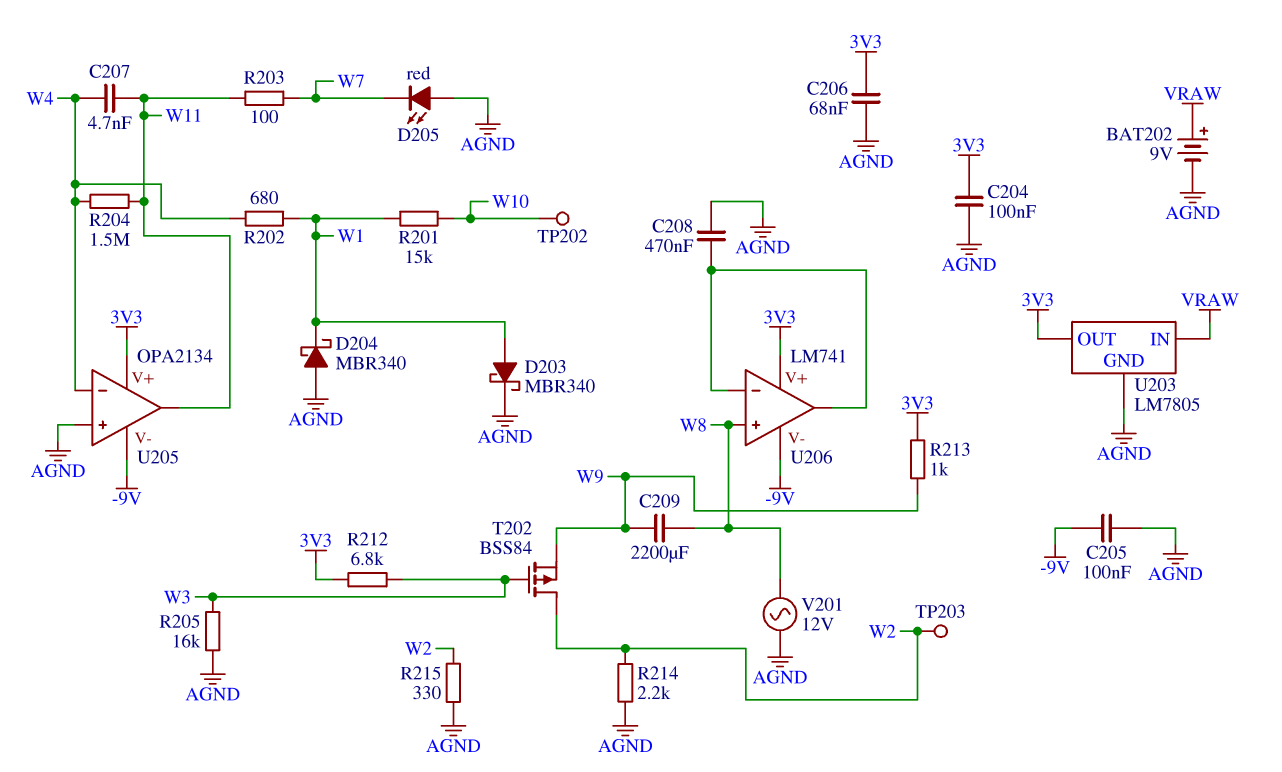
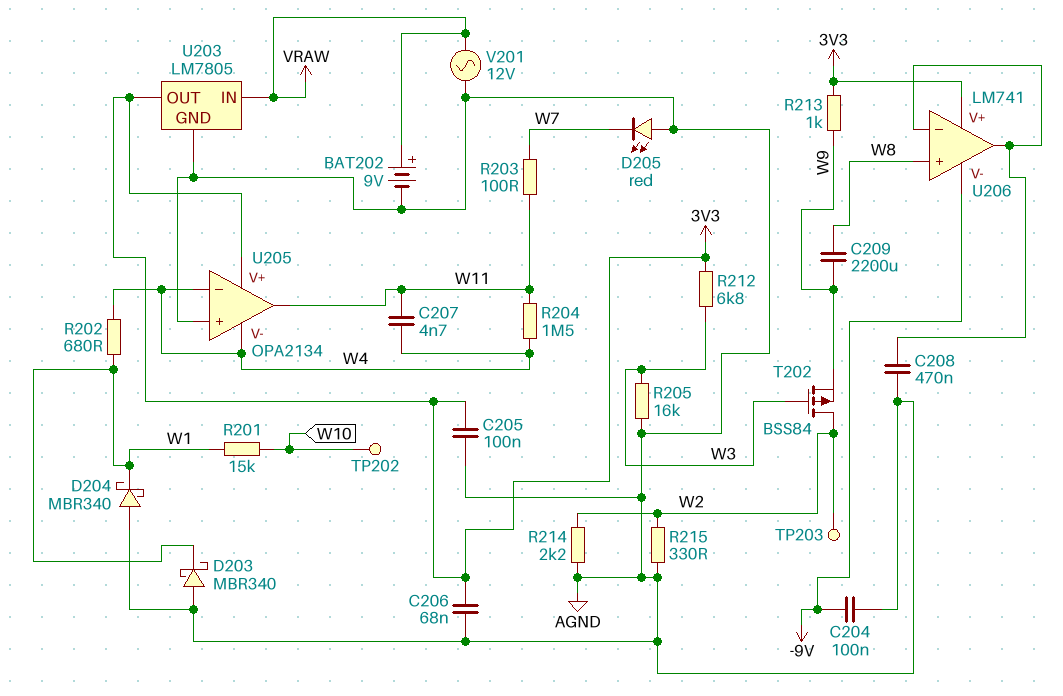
C204: 100nF (3V3, AGND) -> 100nF (-9V, AGND)
C205: 100nF (-9V, AGND) -> 100nF (3V3, AGND)
D203: schottky MBR340 (A W1, K AGND) -> schottky MBR340 (A AGND, K W1)
U205 pin V-: -9V -> W4
V201: AC 12V (AGND, W8) -> AC 12V (AGND, VRAW)

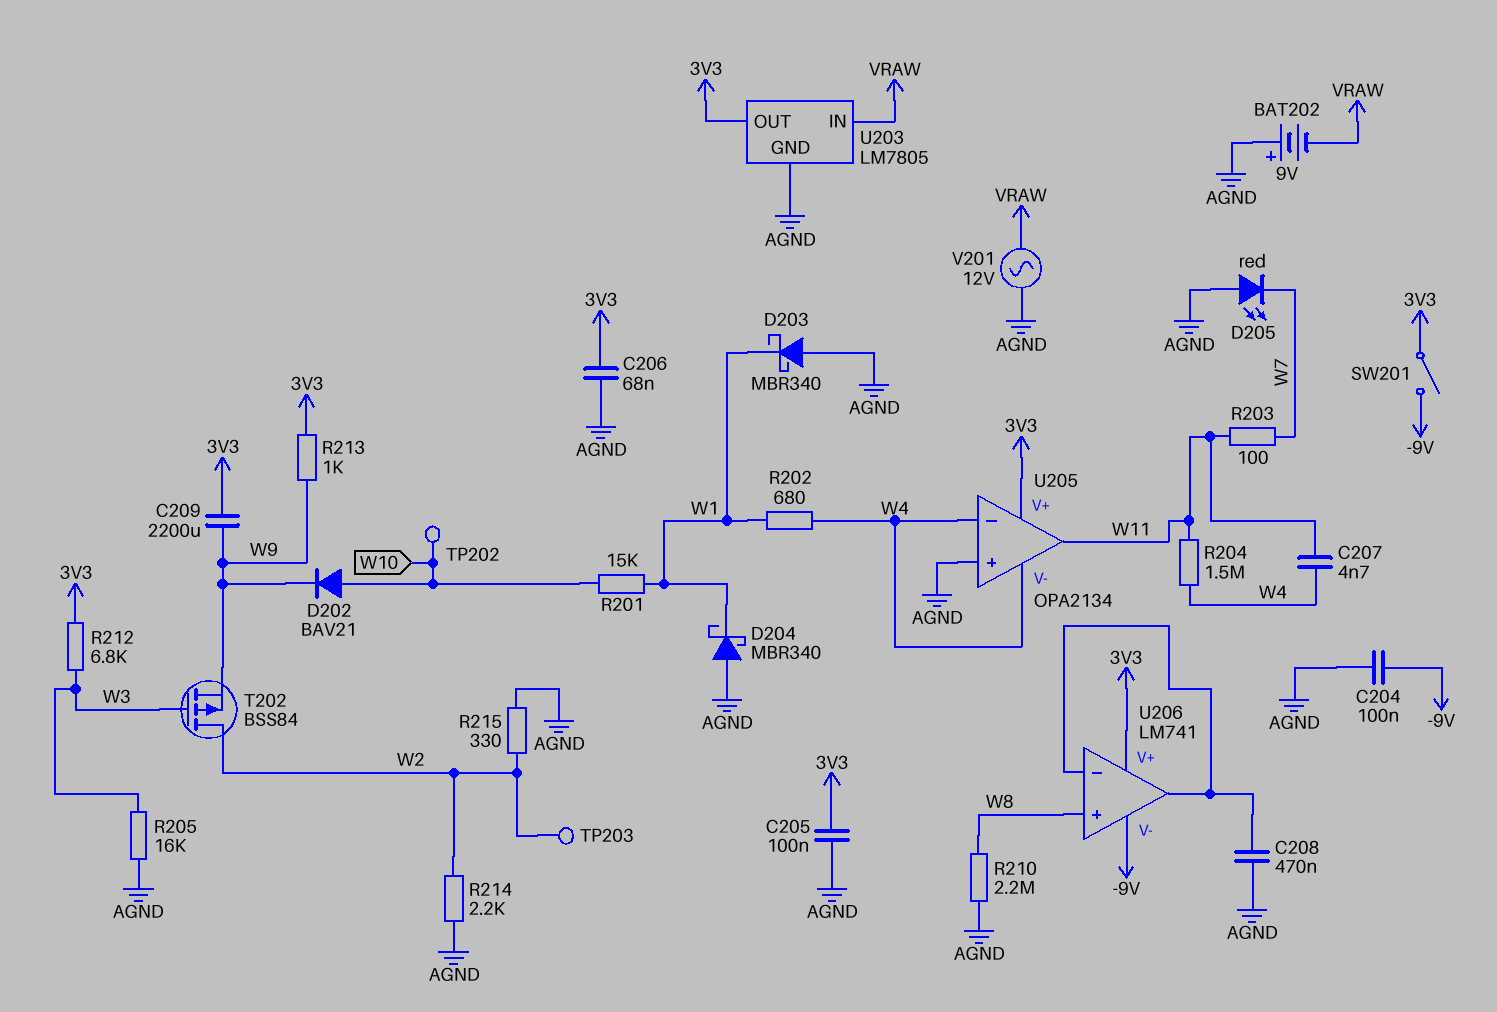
BAT202: 9V (plus VRAW, minus AGND) -> 9V (plus AGND, minus VRAW)
C209: 2200uF (W8, W9) -> 2200uF (3V3, W9)
D202: none -> diode BAV21 (A W10, K W9)
R210: none -> 2.2M (AGND, W8)
SW201: none -> switch (-9V, 3V3)

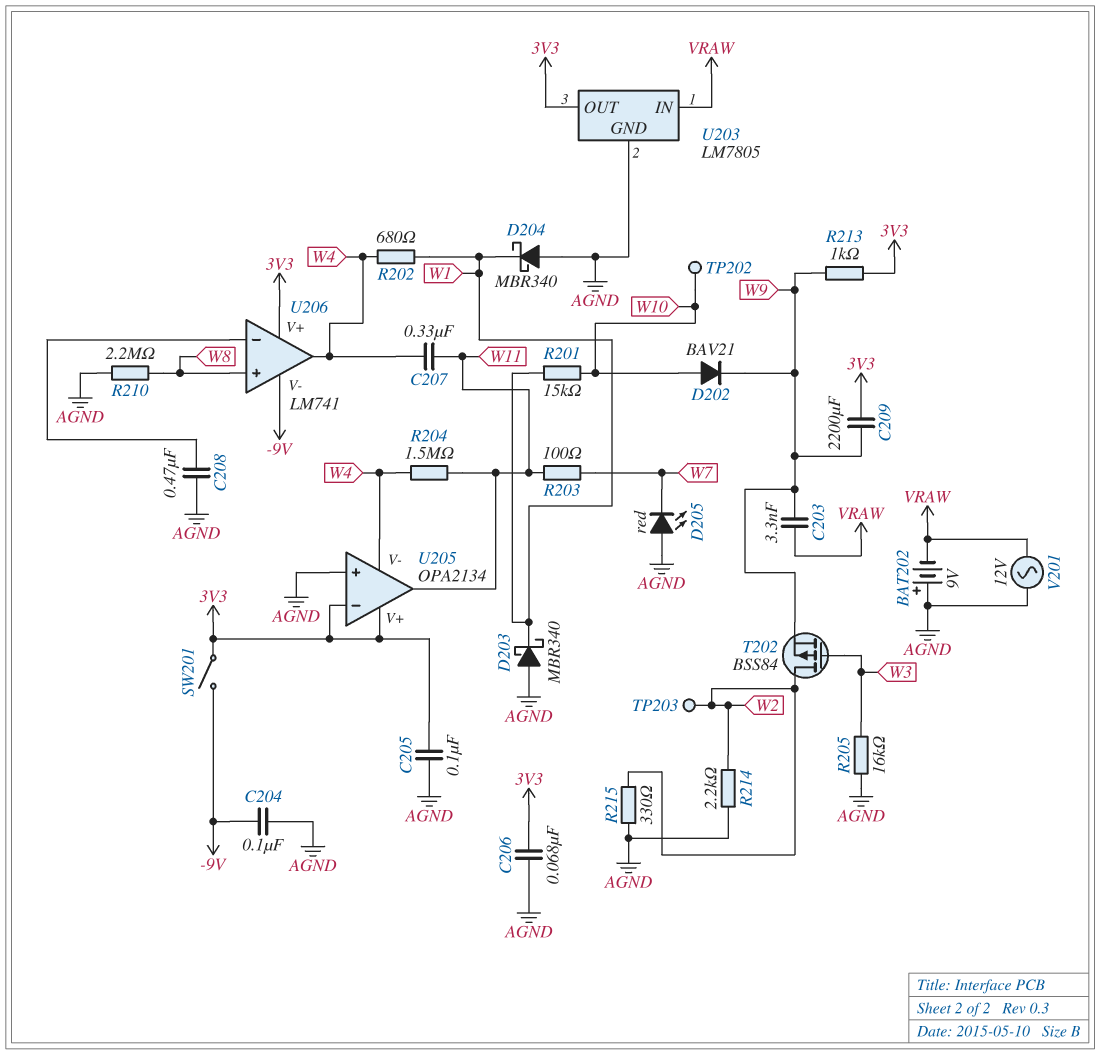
C203: none -> 3.3nF (VRAW, W9)
C207: 4.7nF (W4, W11) -> 330nF (W4, W11)
R212: 6.8k (3V3, W3) -> none
U205 pin in-: W4 -> 3V3
U206 pin out: U206/in- -> W4

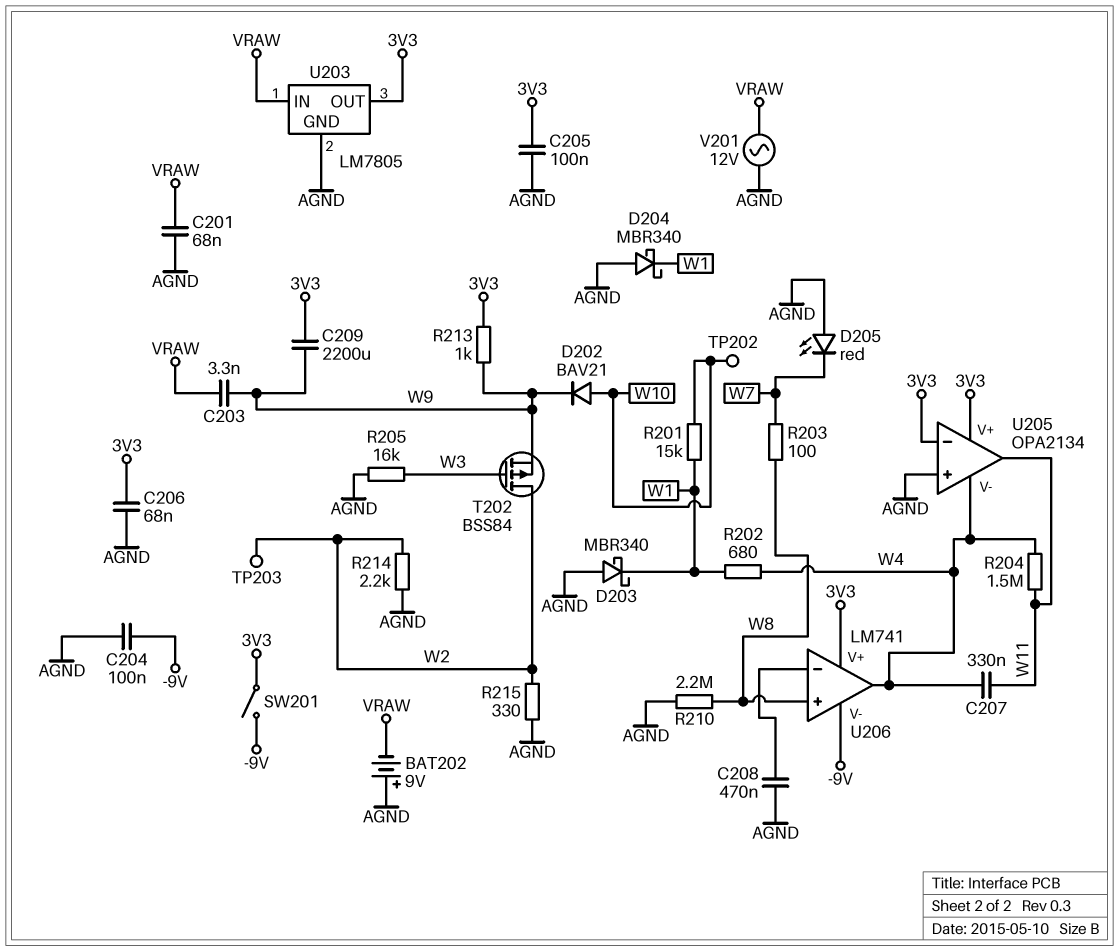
C201: none -> 68nF (AGND, VRAW)
R203: 100 (W7, W11) -> 100 (W7, W8)

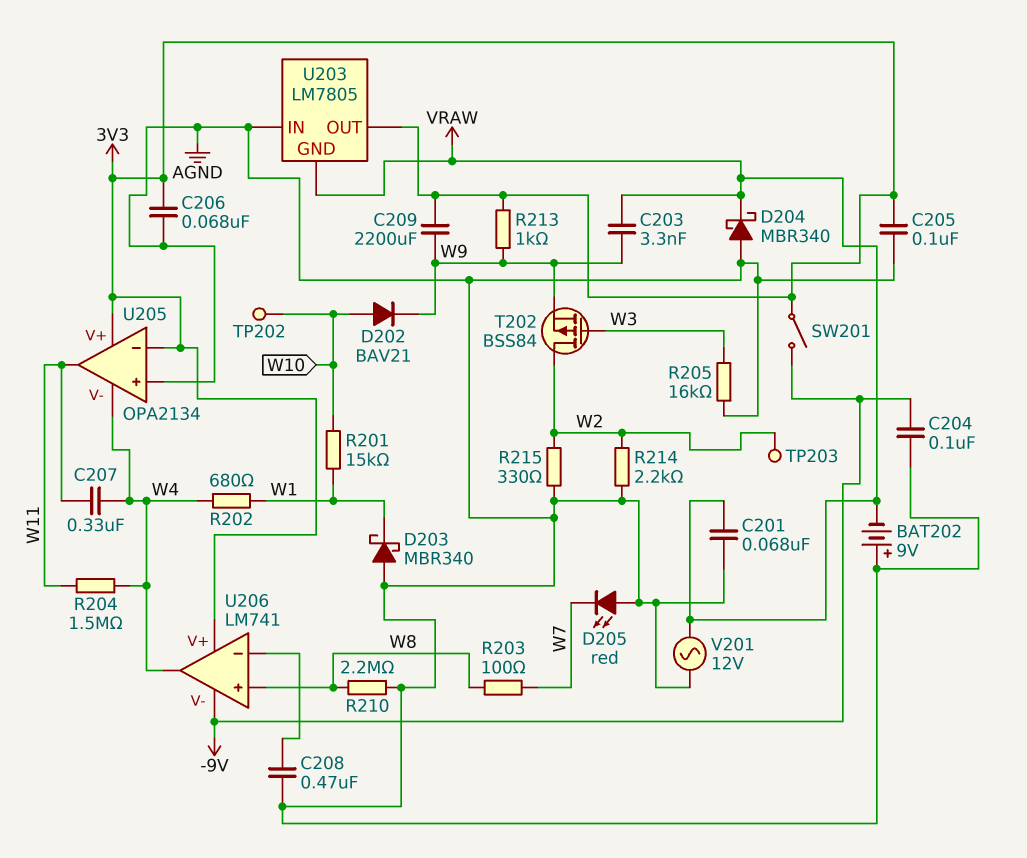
D204: schottky MBR340 (A AGND, K W1) -> schottky MBR340 (A AGND, K VRAW)
U203 pin GND: AGND -> VRAW
U203 pin IN: VRAW -> AGND

